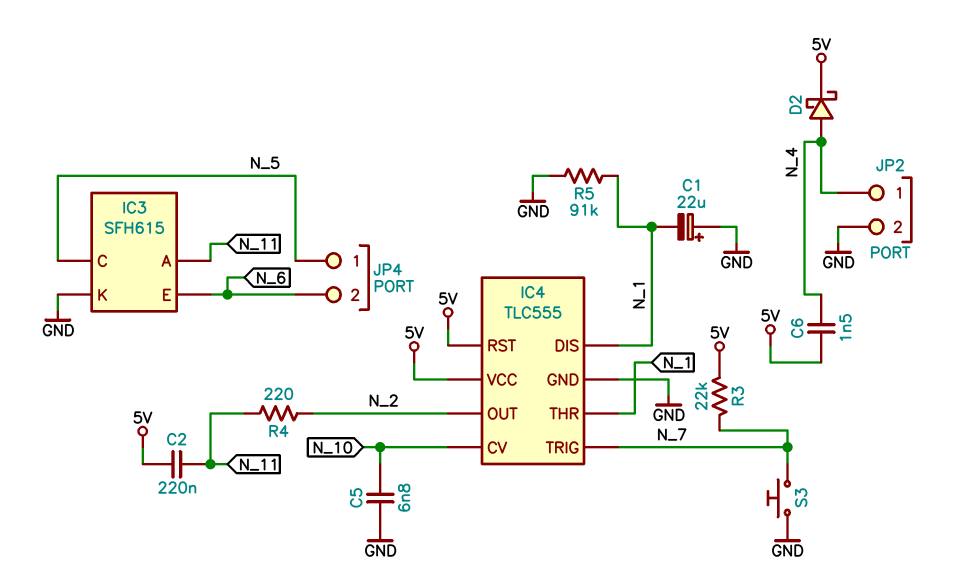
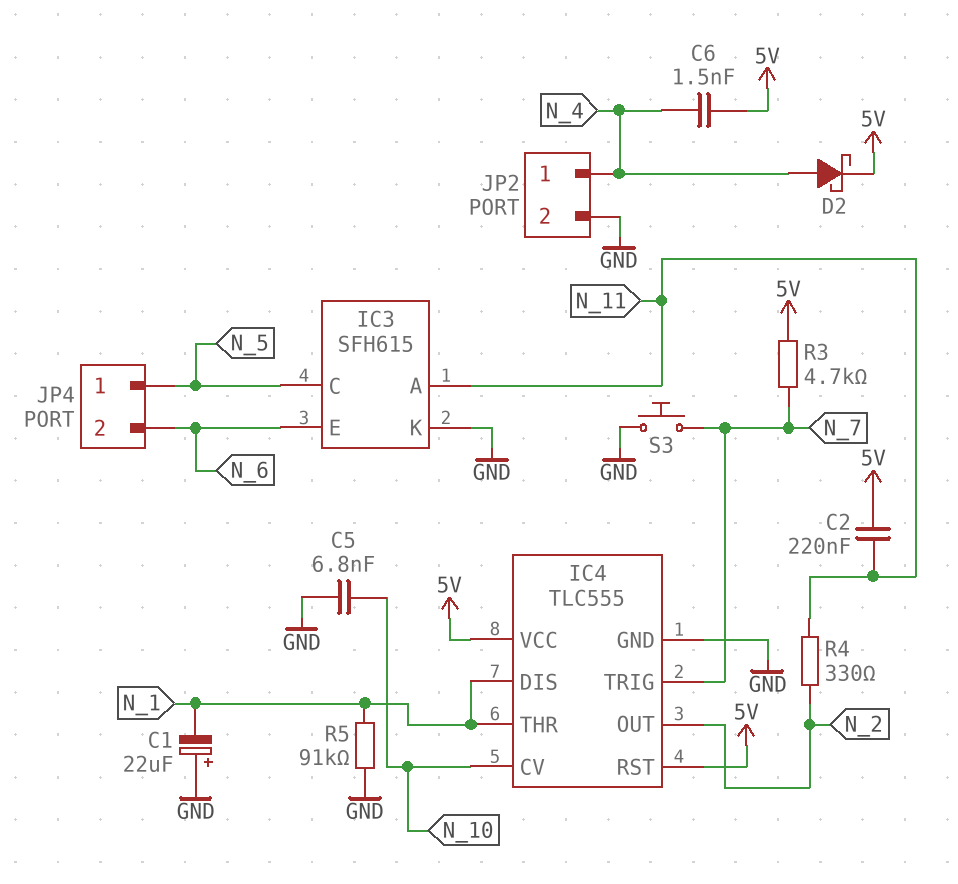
R3: 22k (5V, N_7) -> 4.7k (5V, N_7)
R4: 220 (N_2, N_11) -> 330 (N_2, N_11)

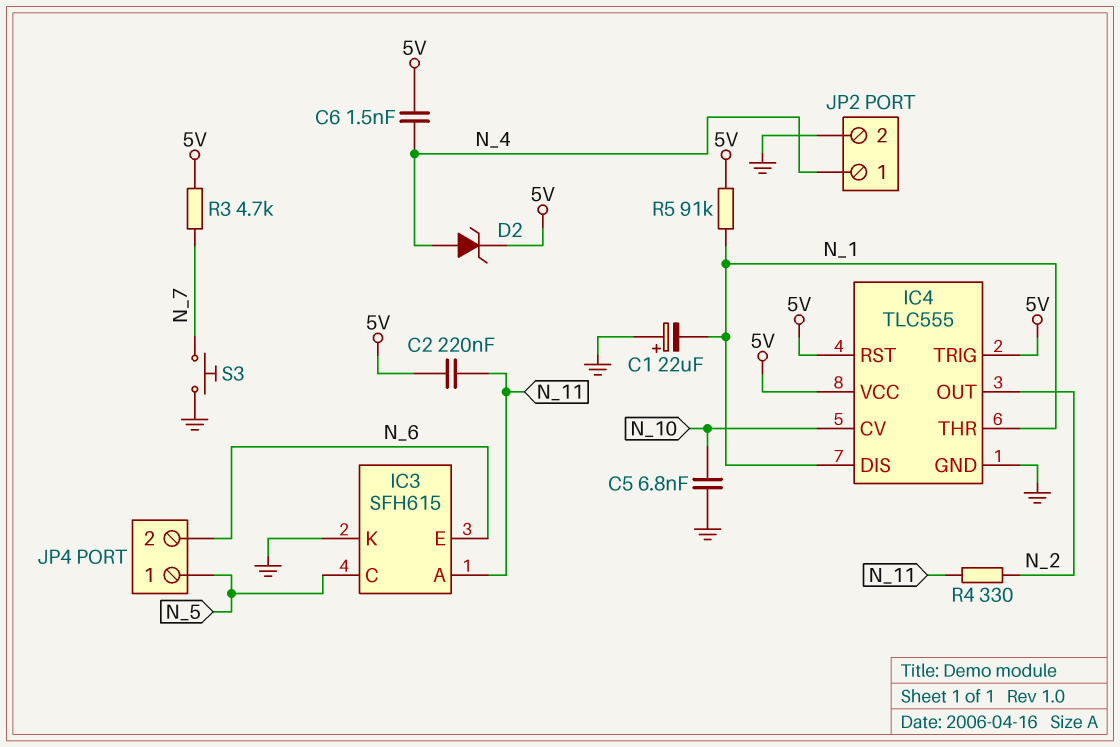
D2: schottky (A N_4, K 5V) -> zener (A N_4, K 5V)
IC4 pin TRIG: N_7 -> 5V
R5: 91k (GND, N_1) -> 91k (5V, N_1)

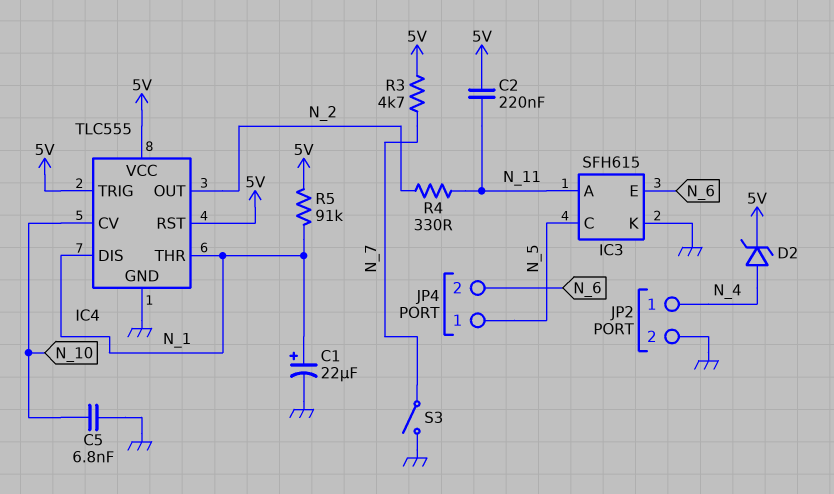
C1: 22uF (plus GND, minus N_1) -> 22uF (plus N_1, minus GND)
C6: 1.5nF (5V, N_4) -> none
S3: button (GND, N_7) -> switch (GND, N_7)

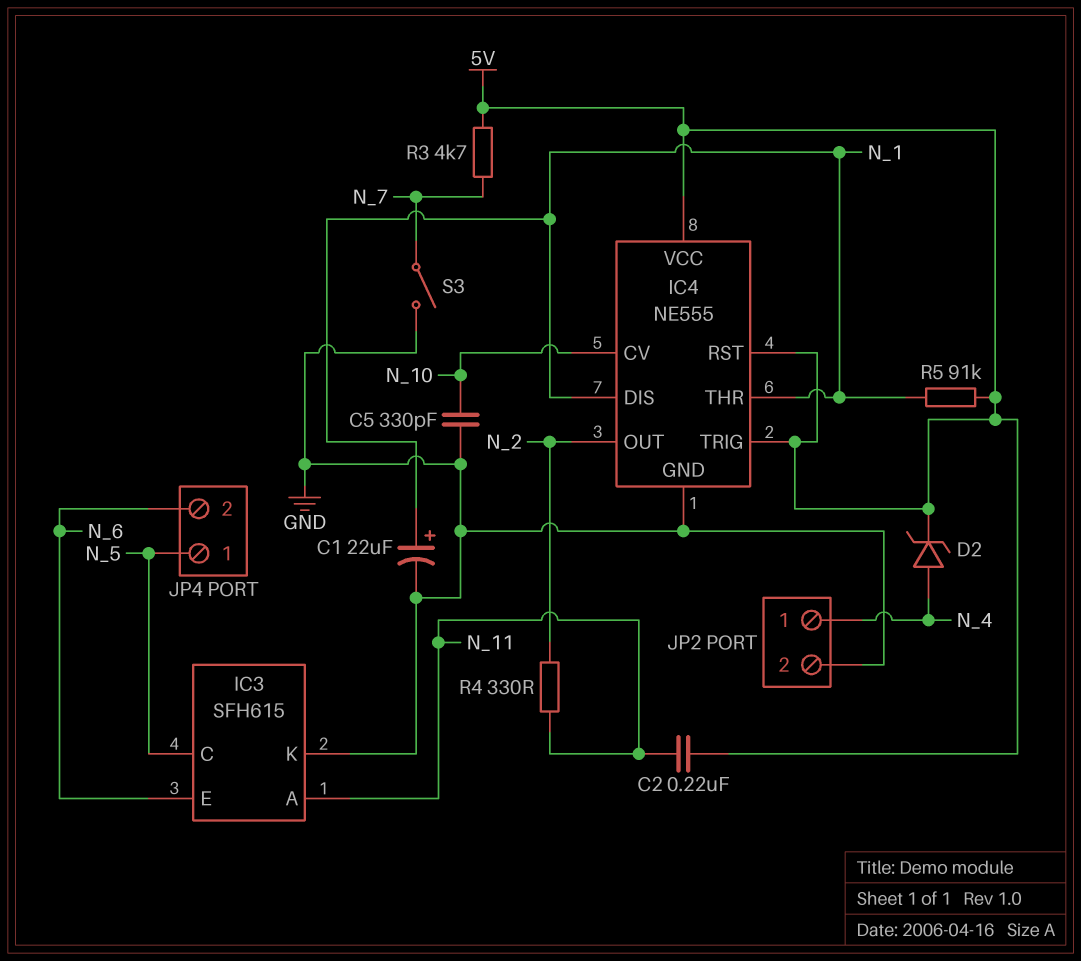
C5: 6.8nF (GND, N_10) -> 330pF (GND, N_10)
IC4: TLC555 -> NE555

